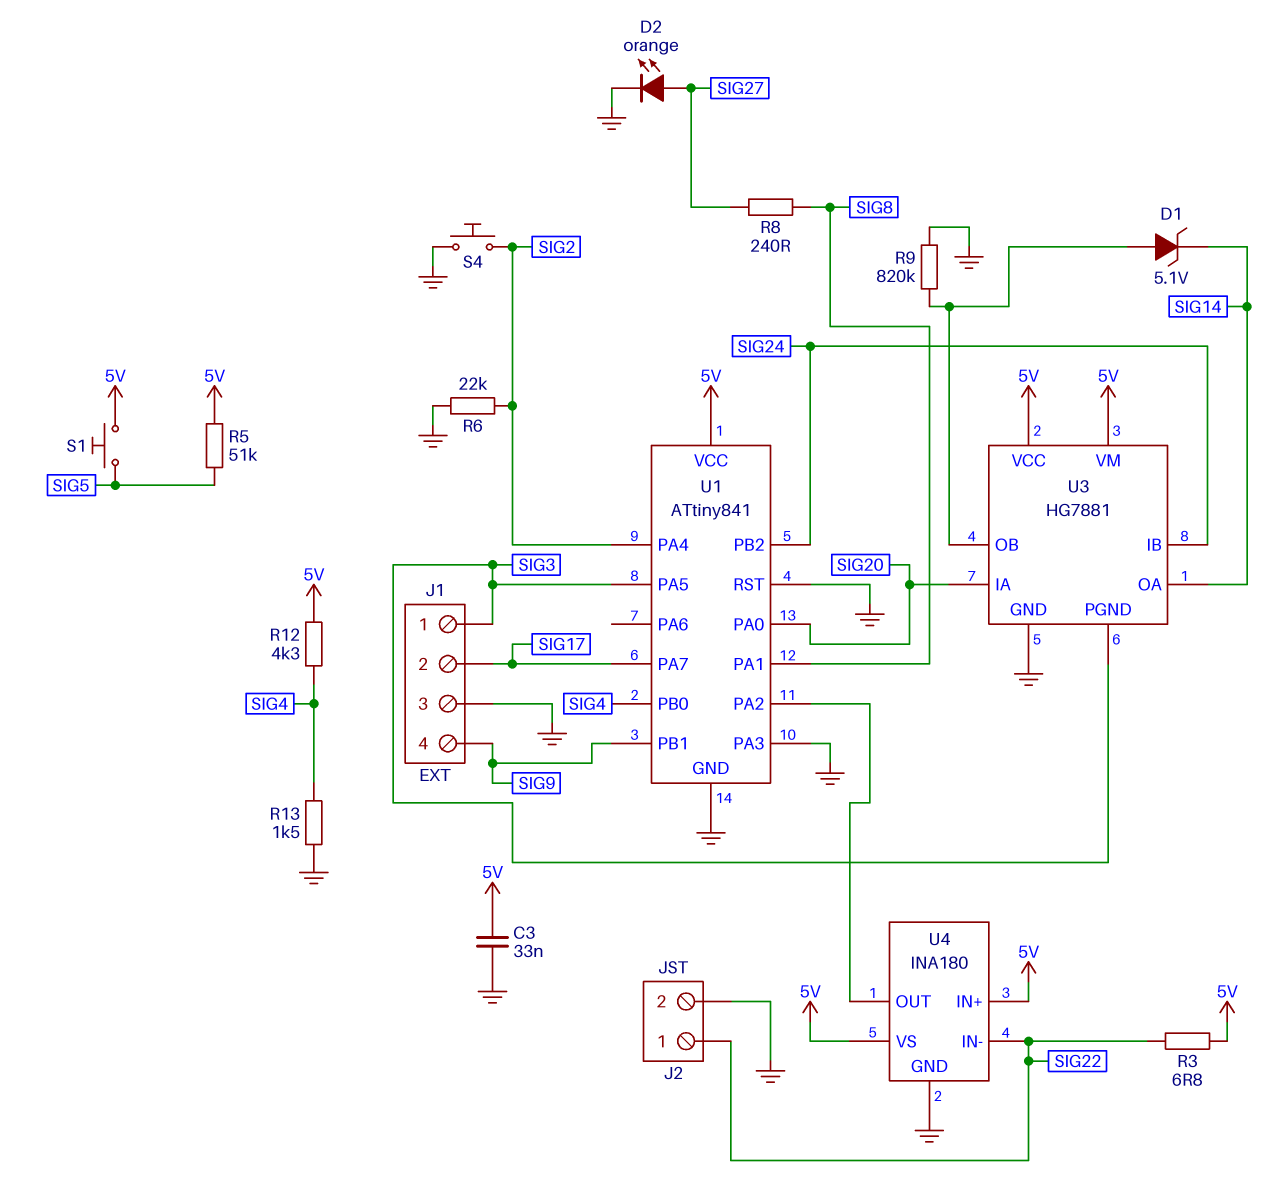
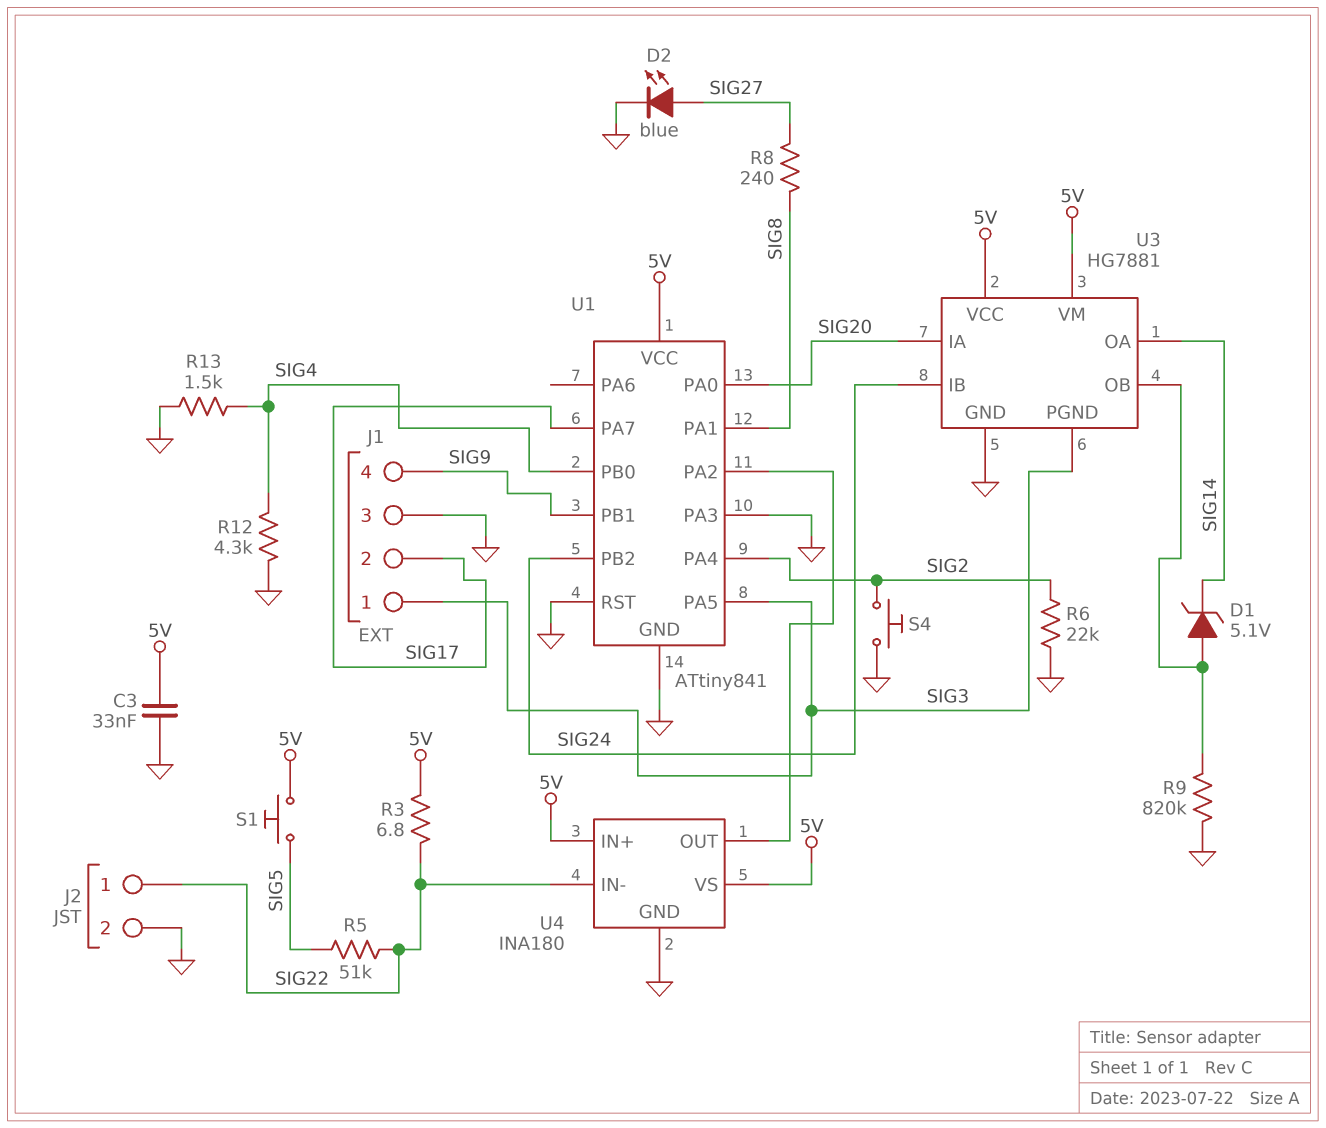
D2: LED orange (A SIG27, K GND) -> LED blue (A SIG27, K GND)
R5: 51k (5V, SIG5) -> 51k (SIG5, SIG22)
R12: 4.3k (5V, SIG4) -> 4.3k (GND, SIG4)

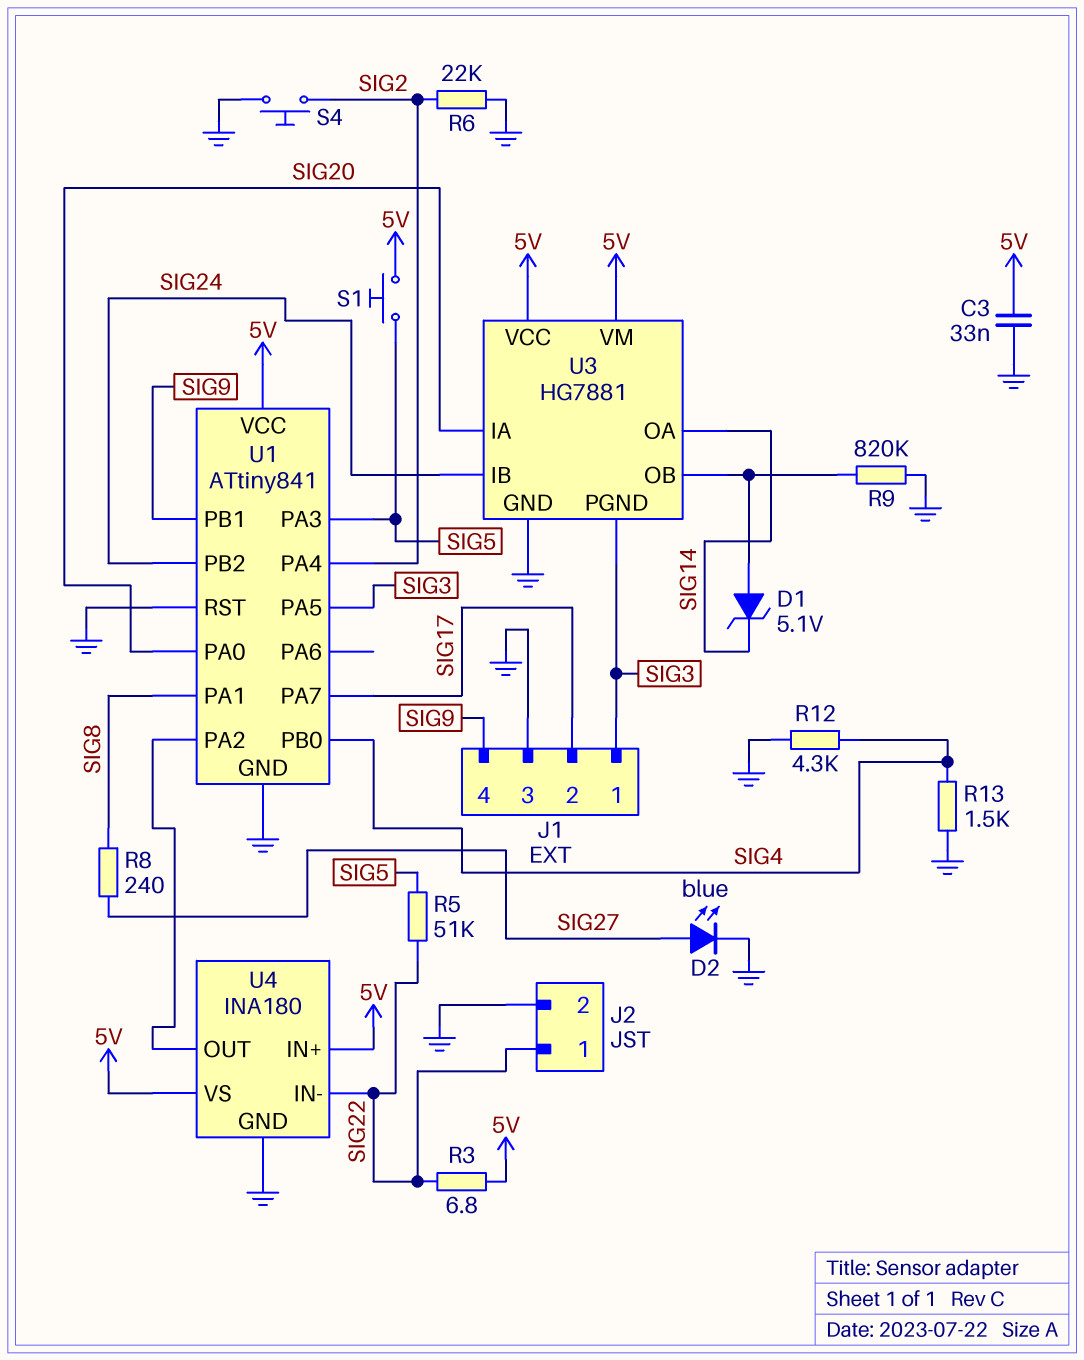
U1 pin PA3: GND -> SIG5

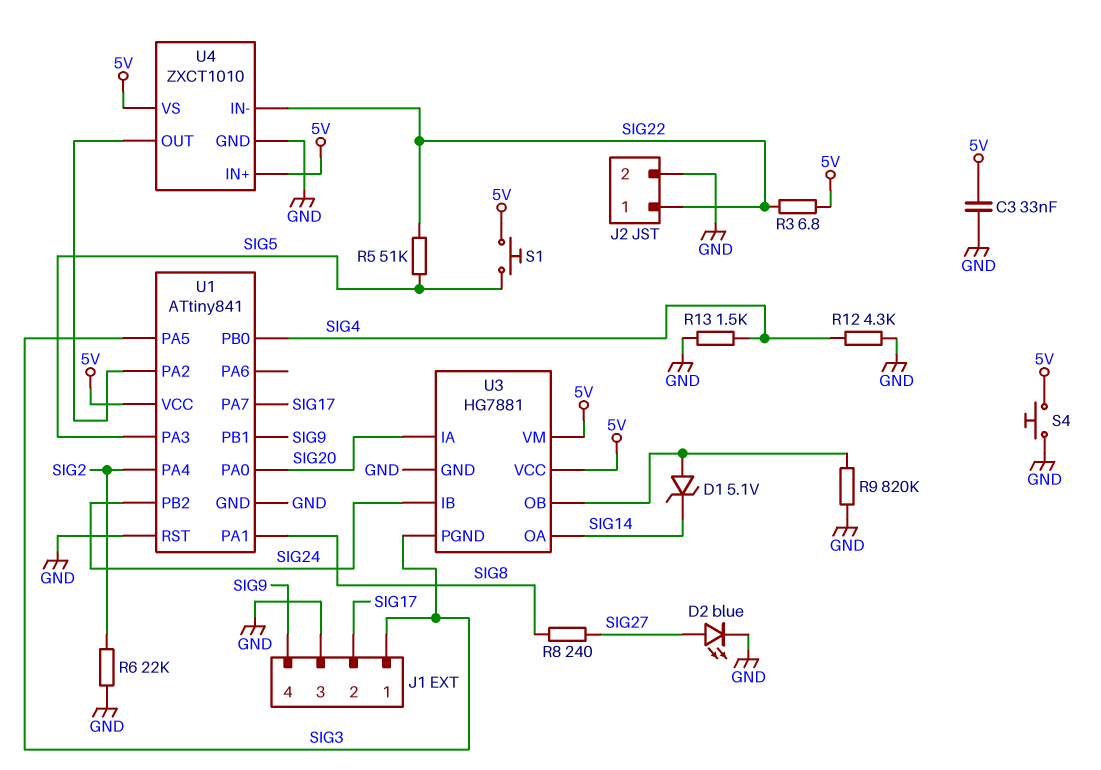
S4: button (GND, SIG2) -> button (5V, GND)
U4: INA180 -> ZXCT1010

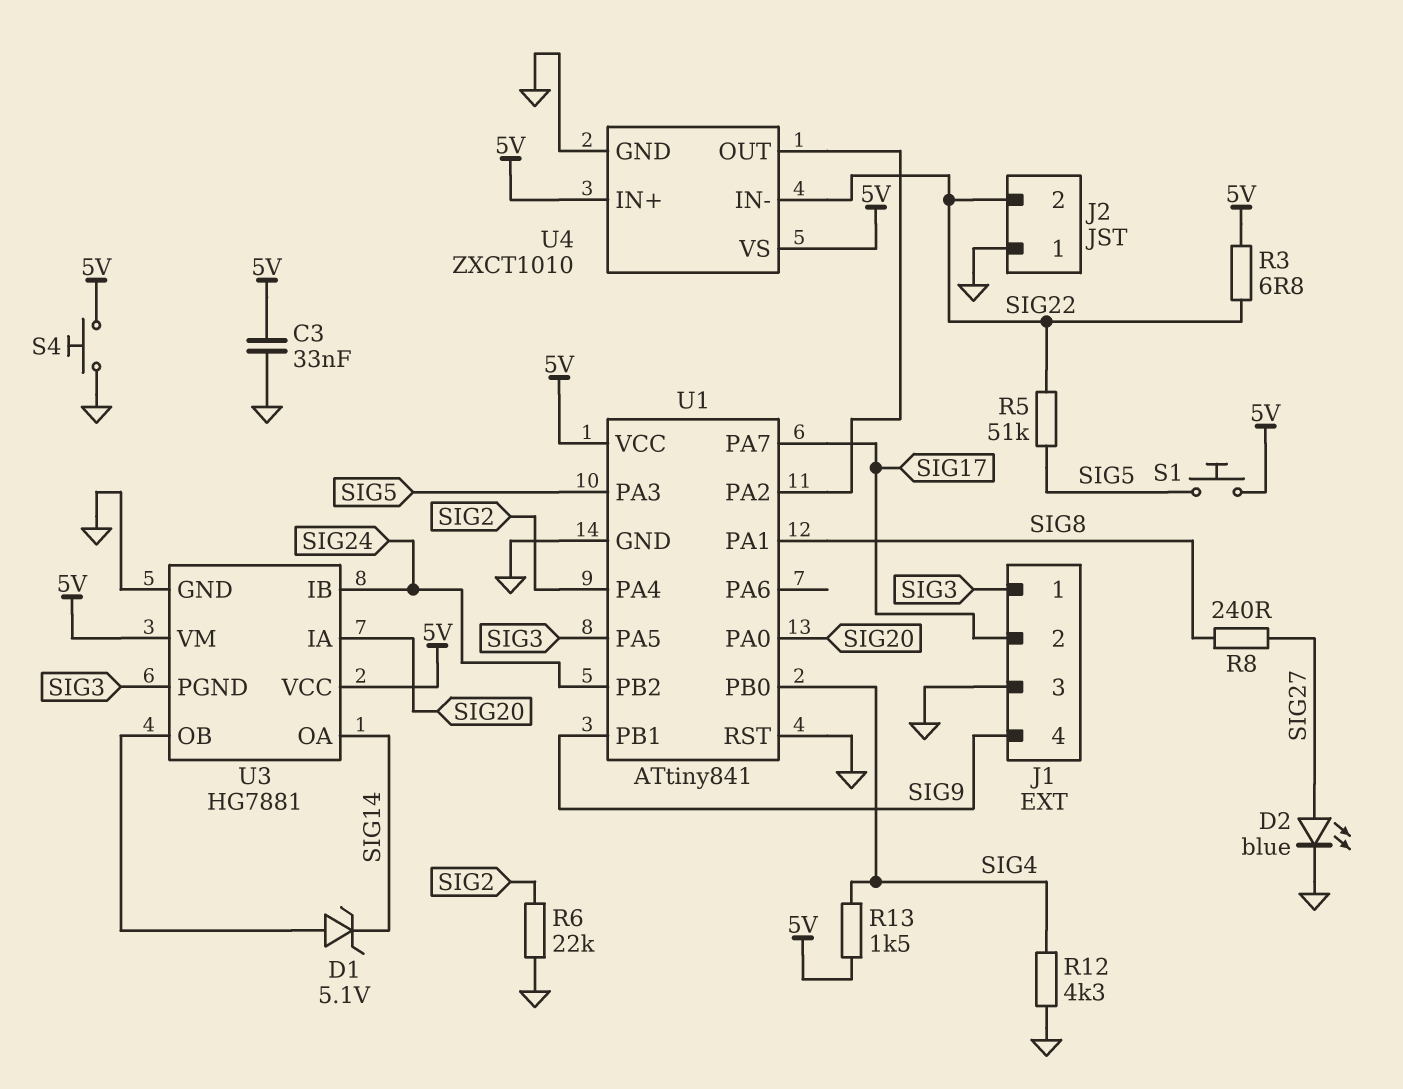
J2 pin 1: SIG22 -> GND
J2 pin 2: GND -> SIG22
R9: 820k (GND, U3/OB) -> none
R13: 1.5k (GND, SIG4) -> 1.5k (5V, SIG4)

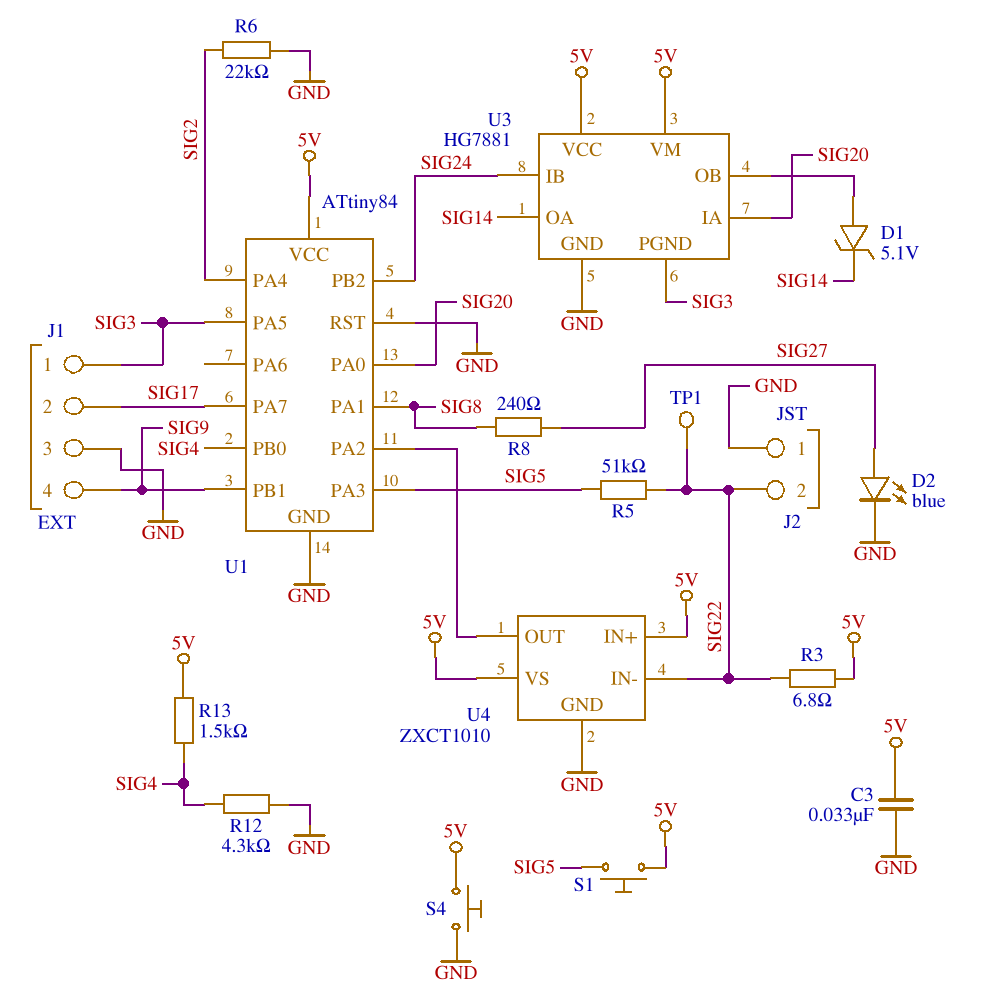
TP1: none -> test point (SIG22)
U1: ATtiny841 -> ATtiny84

